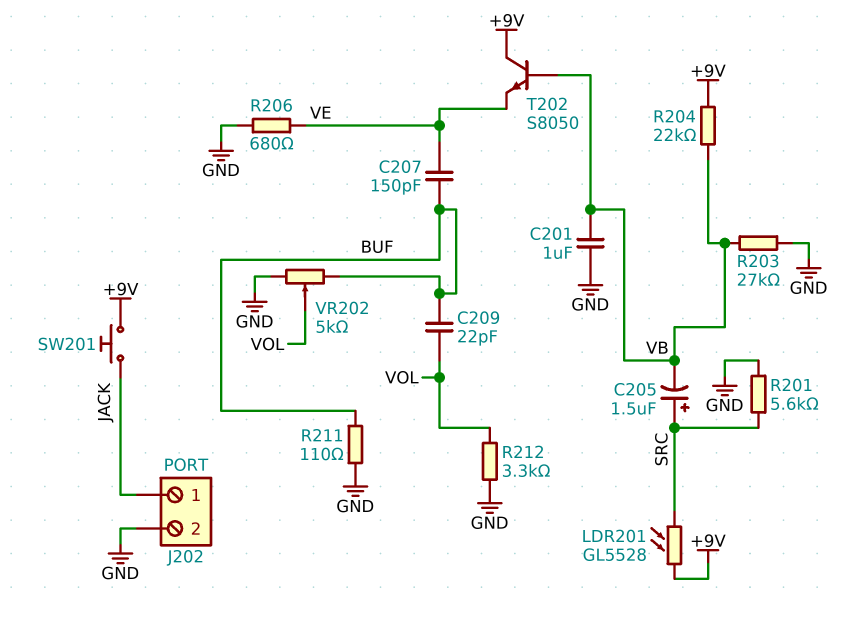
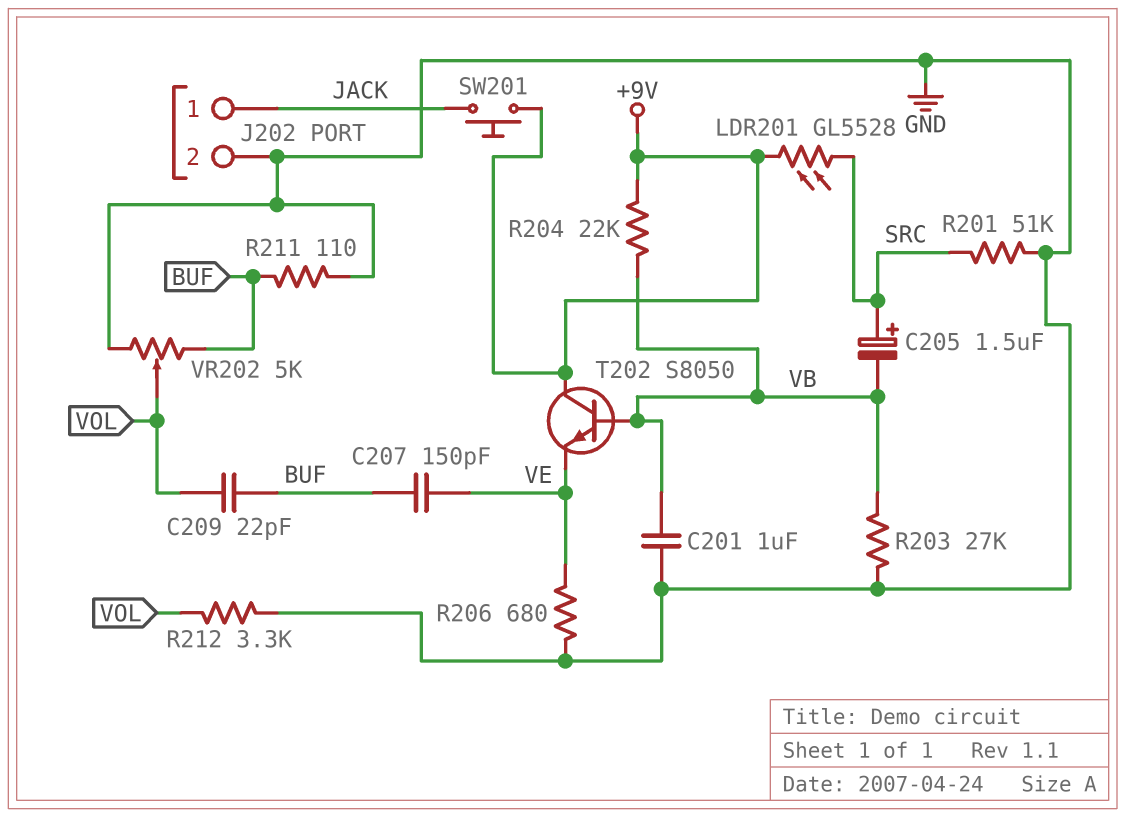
R201: 5.6k (GND, SRC) -> 51k (GND, SRC)

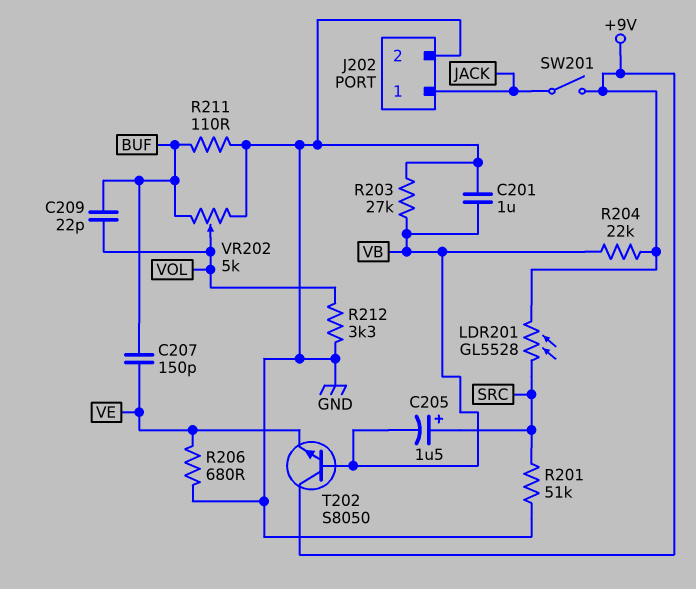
SW201: button (+9V, JACK) -> switch (+9V, JACK)

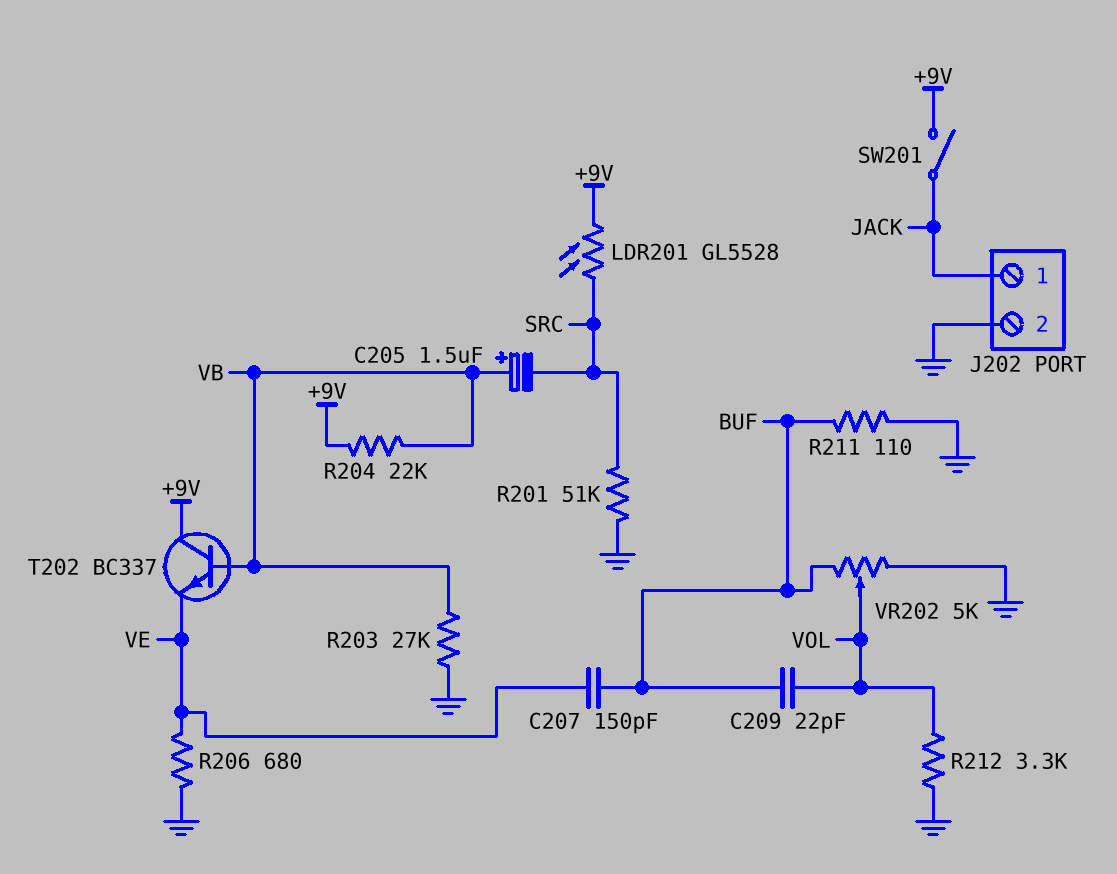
C201: 1uF (GND, VB) -> none
C205: 1.5uF (plus SRC, minus VB) -> 1.5uF (plus VB, minus SRC)
T202: NPN S8050 (B VB, C +9V, E VE) -> NPN BC337 (B VB, C +9V, E VE)

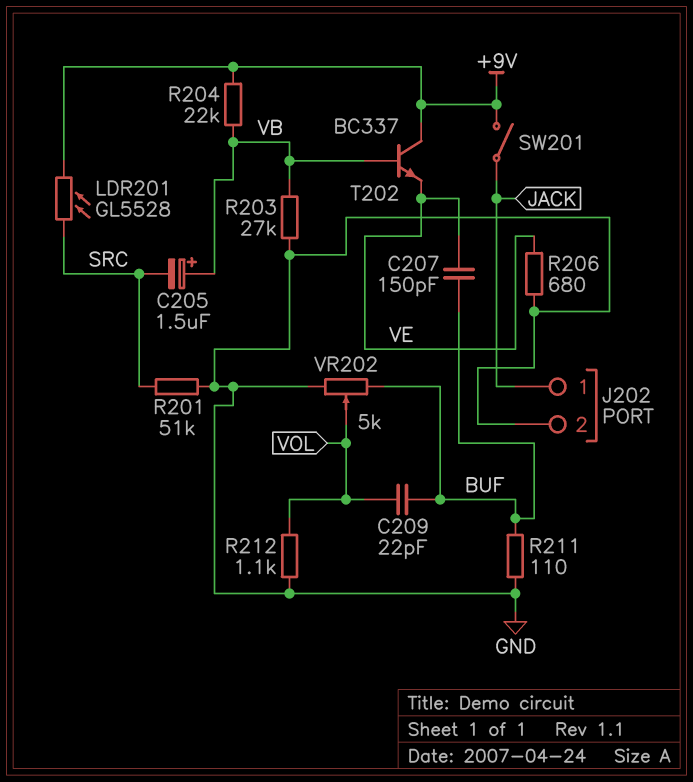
R212: 3.3k (GND, VOL) -> 1.1k (GND, VOL)

